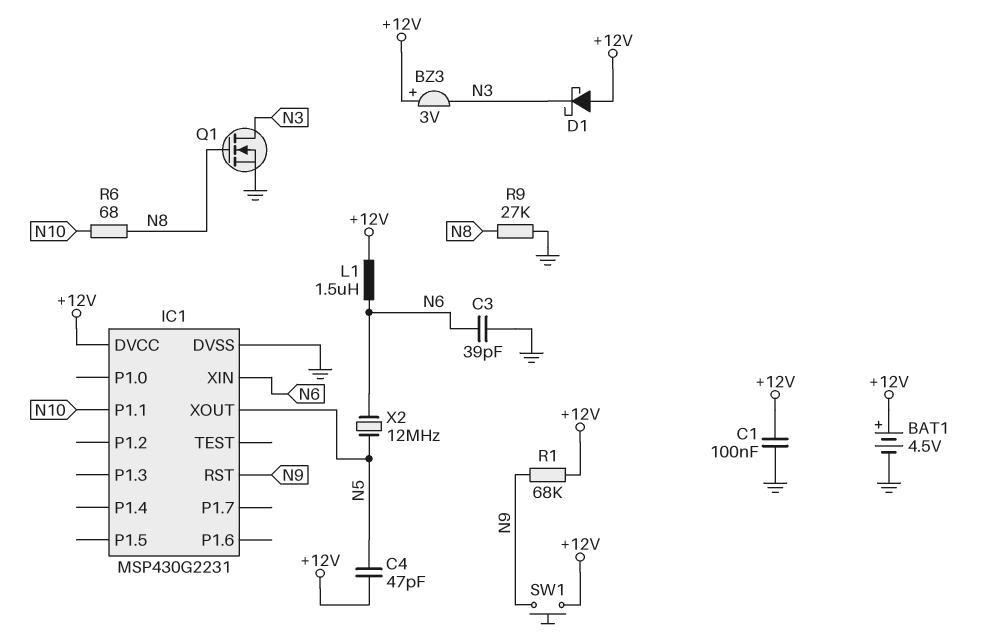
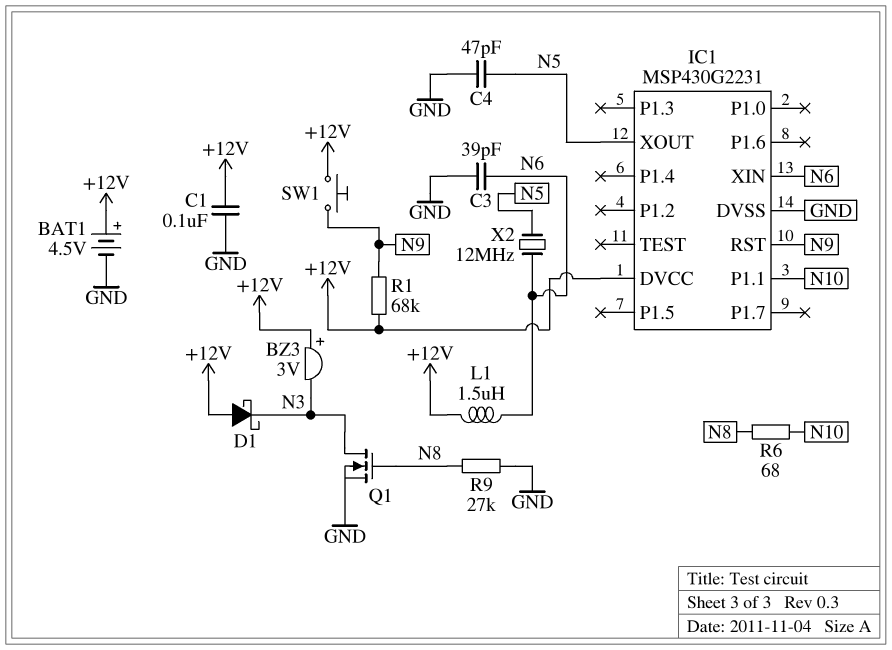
C4: 47pF (+12V, N5) -> 47pF (GND, N5)

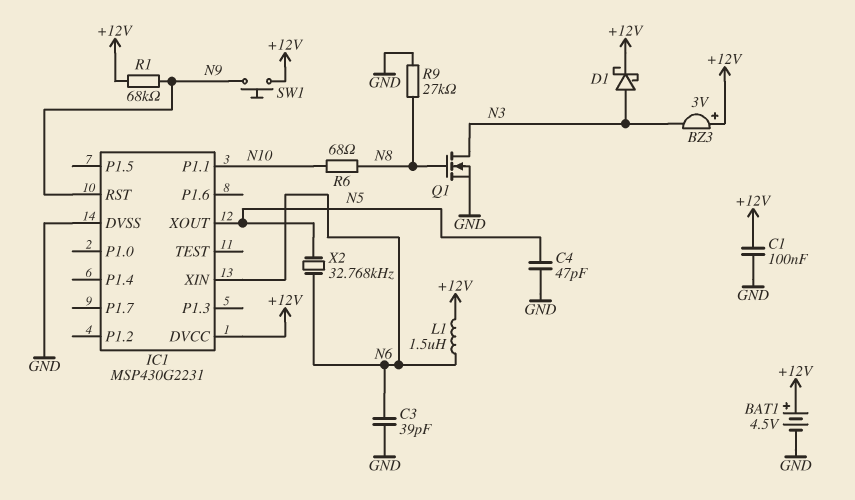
D1: schottky (A +12V, K N3) -> schottky (A N3, K +12V)
X2: 12MHz (N5, N6) -> 32.768kHz (N5, N6)

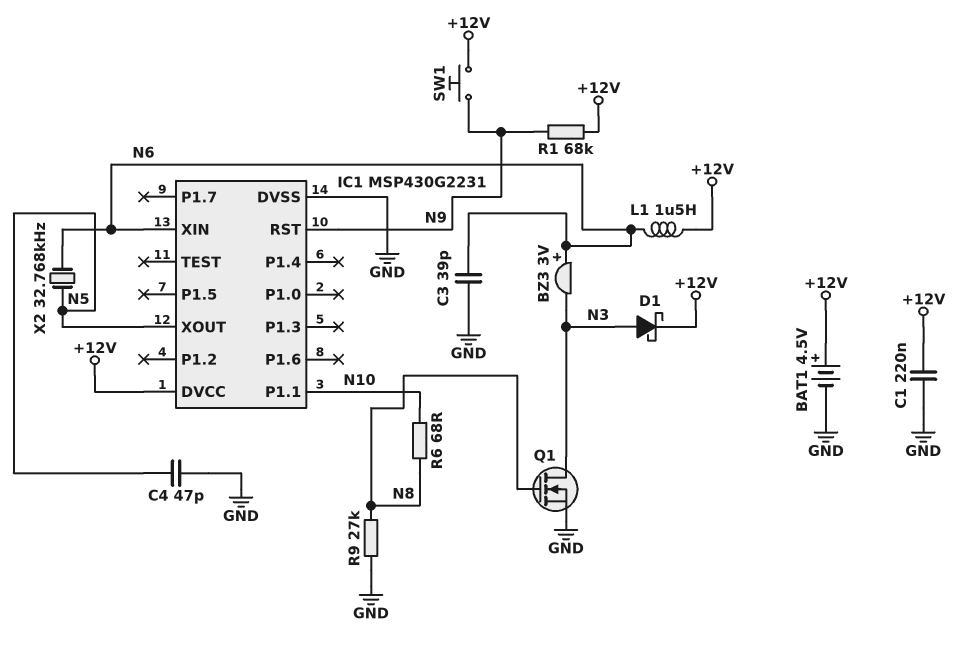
BZ3: buzzer 3V (plus +12V, minus N3) -> buzzer 3V (plus N6, minus N3)
C1: 100nF (+12V, GND) -> 220nF (+12V, GND)

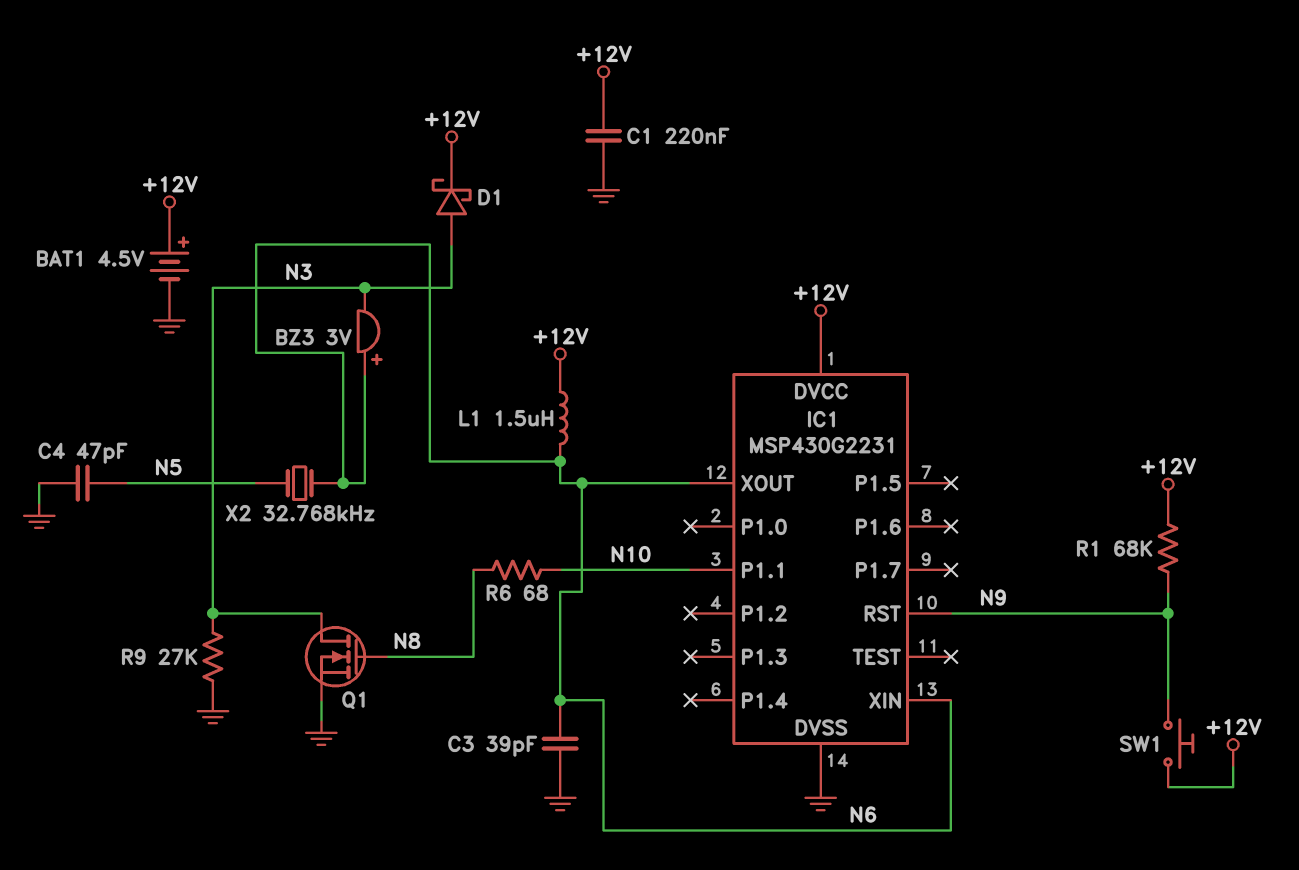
IC1 pin XOUT: N5 -> N6
R9: 27k (GND, N8) -> 27k (GND, N3)

